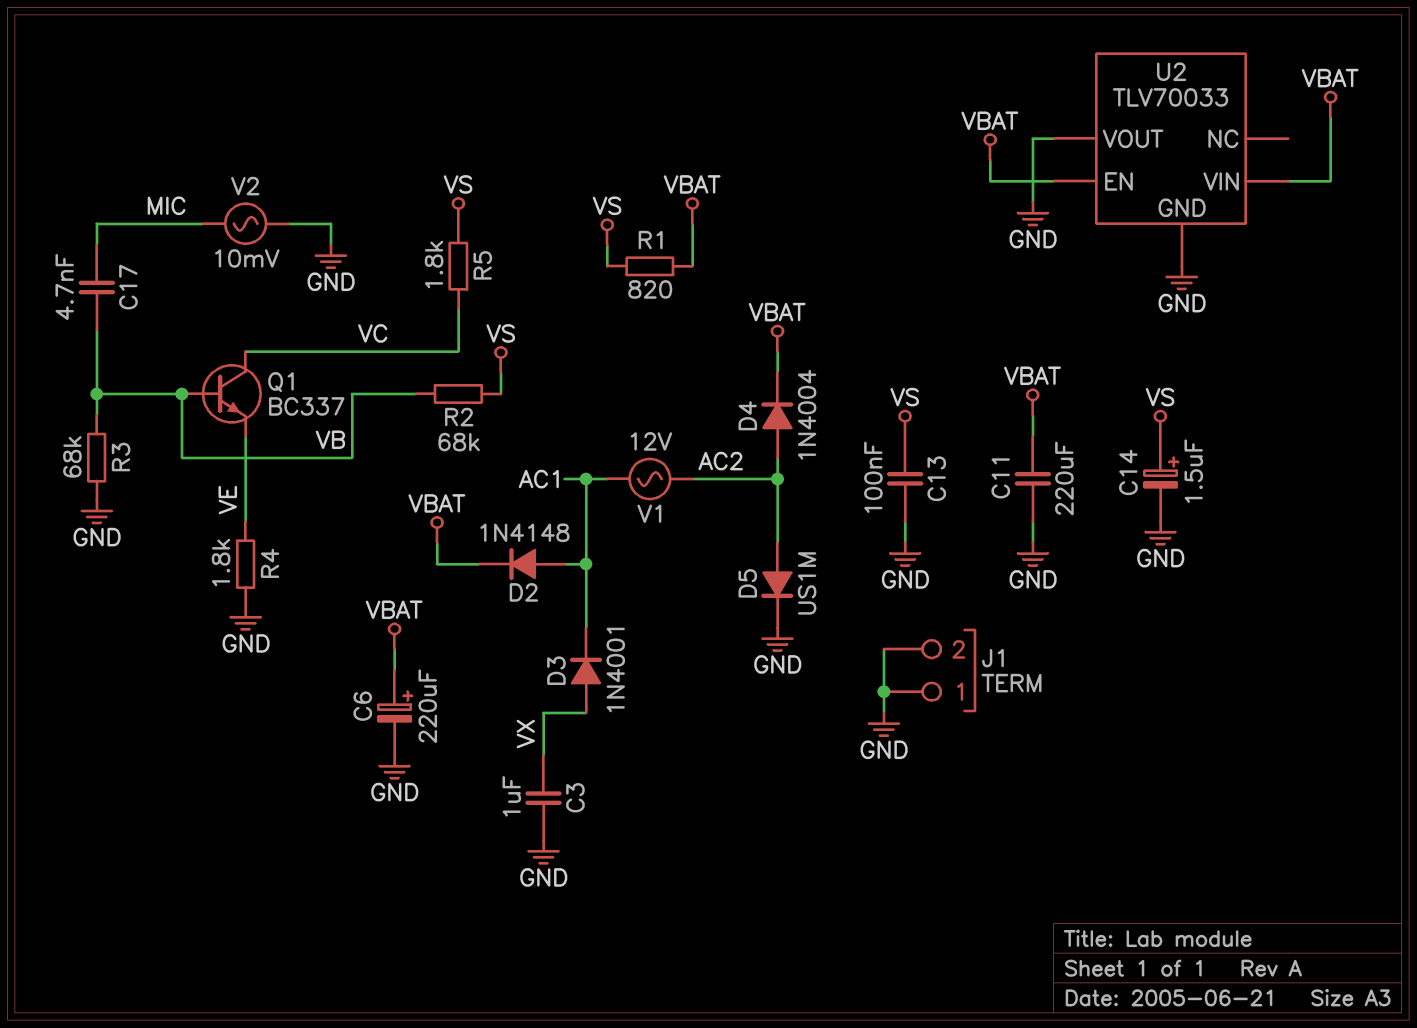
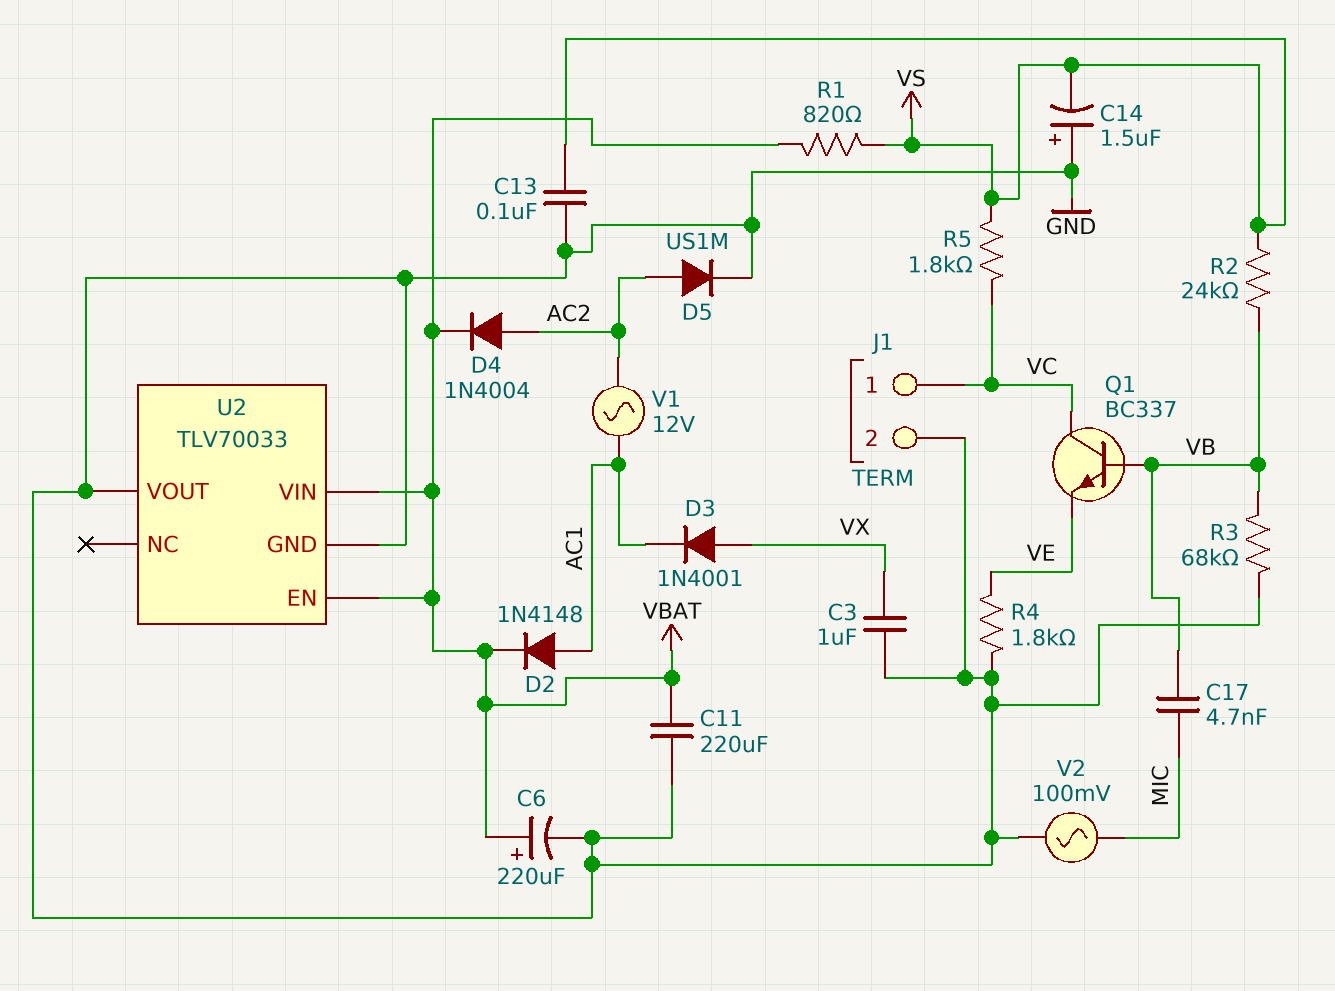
C14: 1.5uF (plus VS, minus GND) -> 1.5uF (plus GND, minus VS)
J1 pin 1: GND -> VC
R2: 68k (VB, VS) -> 24k (VB, VS)
V2: AC 10mV (GND, MIC) -> AC 100mV (GND, MIC)

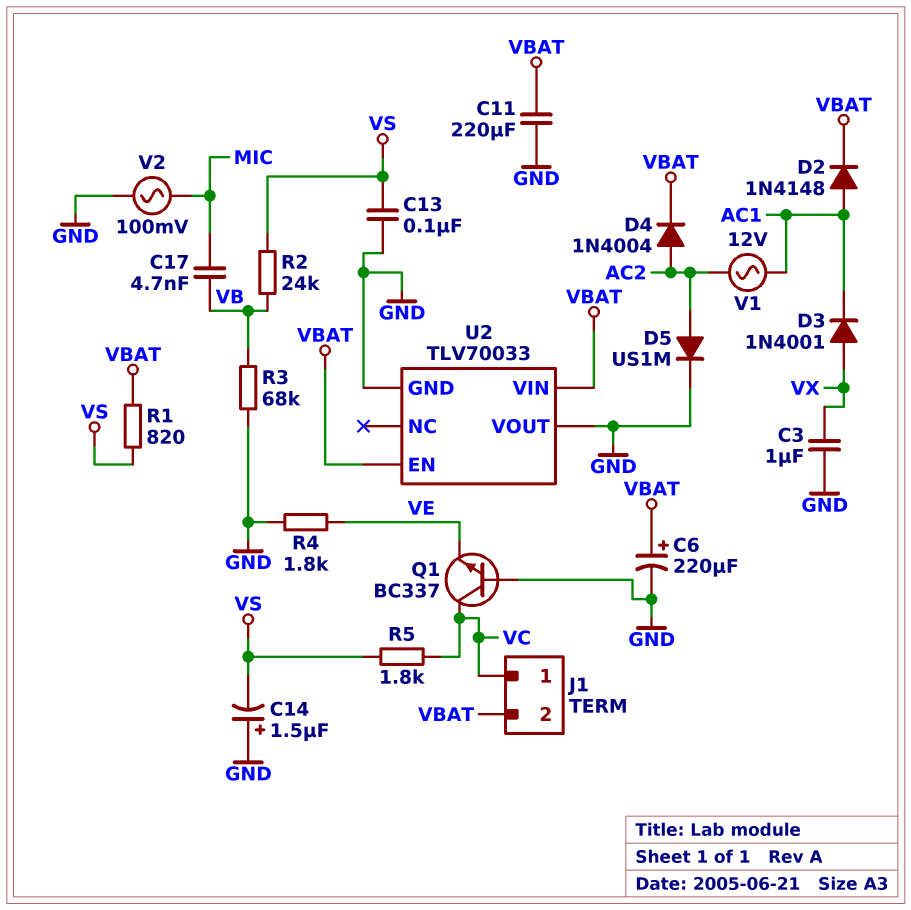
J1 pin 2: GND -> VBAT
Q1: NPN BC337 (B VB, C VC, E VE) -> NPN BC337 (B GND, C VC, E VE)

